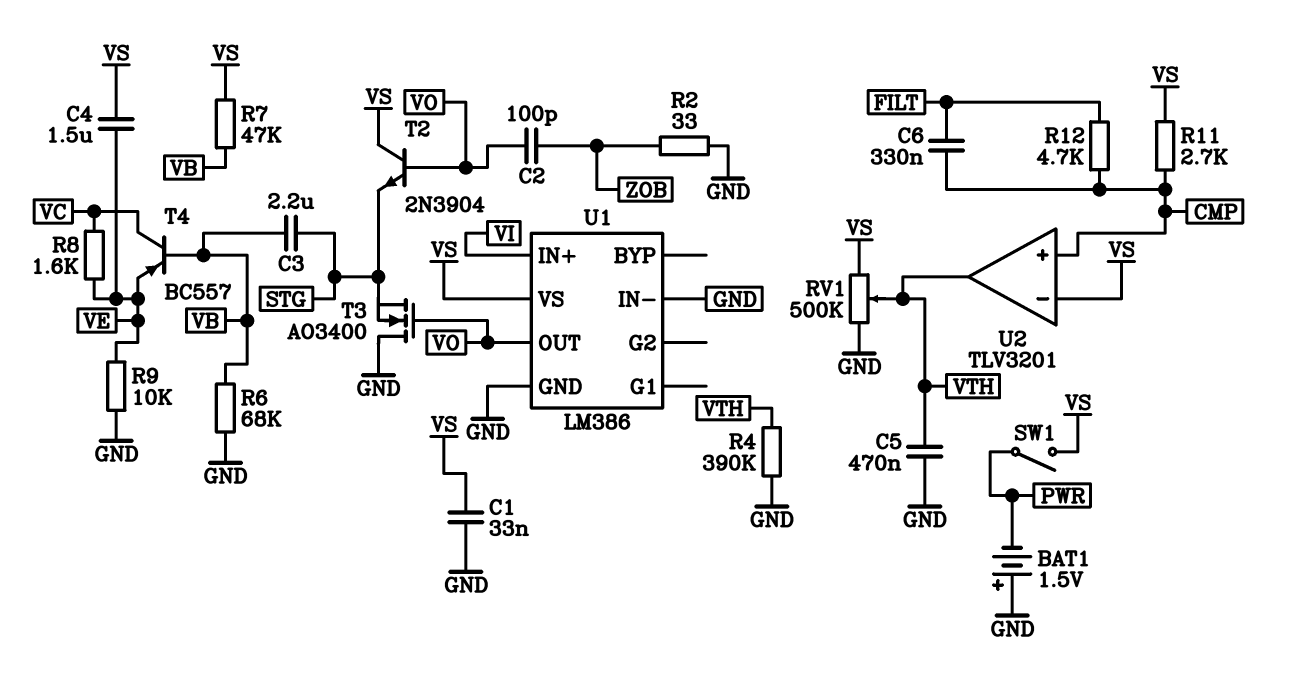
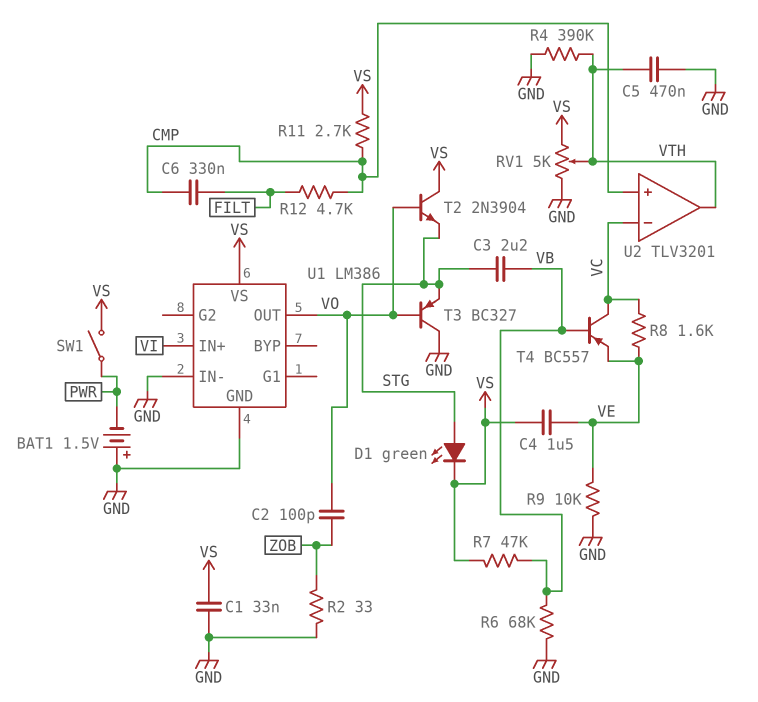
D1: none -> LED green (A STG, K VS)
RV1: 500k (GND, VS, wiper VTH) -> 5k (GND, VS, wiper VTH)
T3: NMOS AO3400 (G VO, D GND, S STG) -> PNP BC327 (B VO, C GND, E STG)
U2 pin in-: VS -> VC

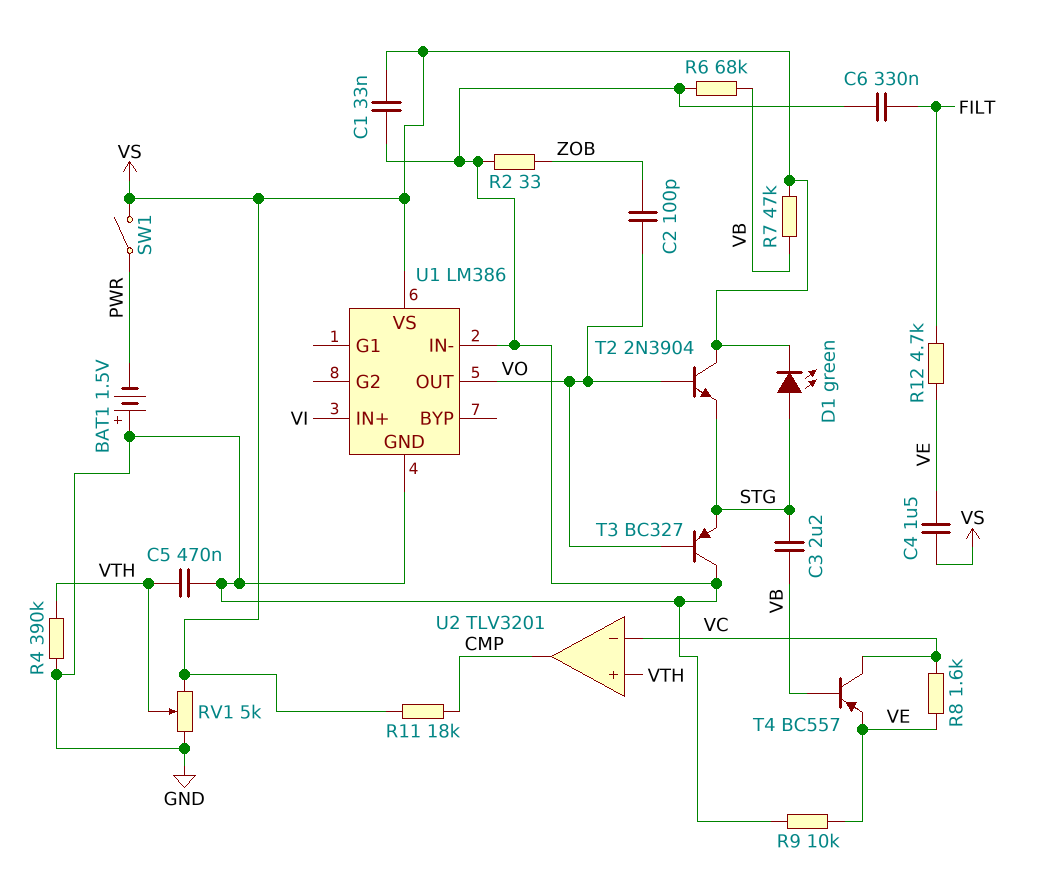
C6: 330nF (CMP, FILT) -> 330nF (FILT, GND)
R11: 2.7k (CMP, VS) -> 18k (CMP, VS)
R12: 4.7k (CMP, FILT) -> 4.7k (FILT, VE)
U2 pin in+: CMP -> VTH
U2 pin out: VTH -> CMP

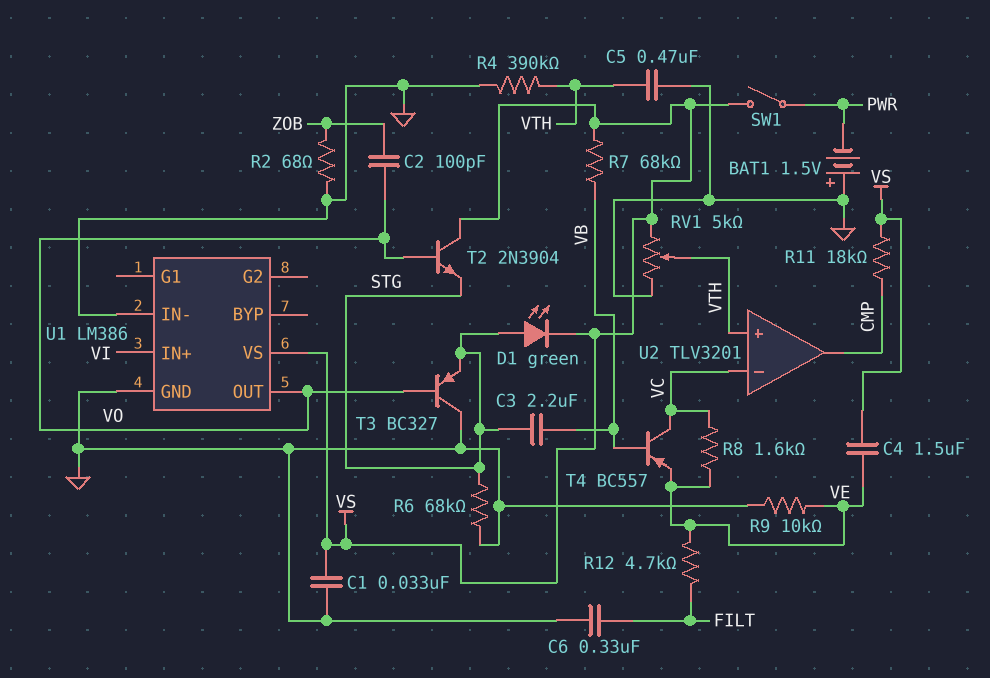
R2: 33 (GND, ZOB) -> 68 (GND, ZOB)
R6: 68k (GND, VB) -> 68k (GND, STG)
R7: 47k (VB, VS) -> 68k (VB, VS)

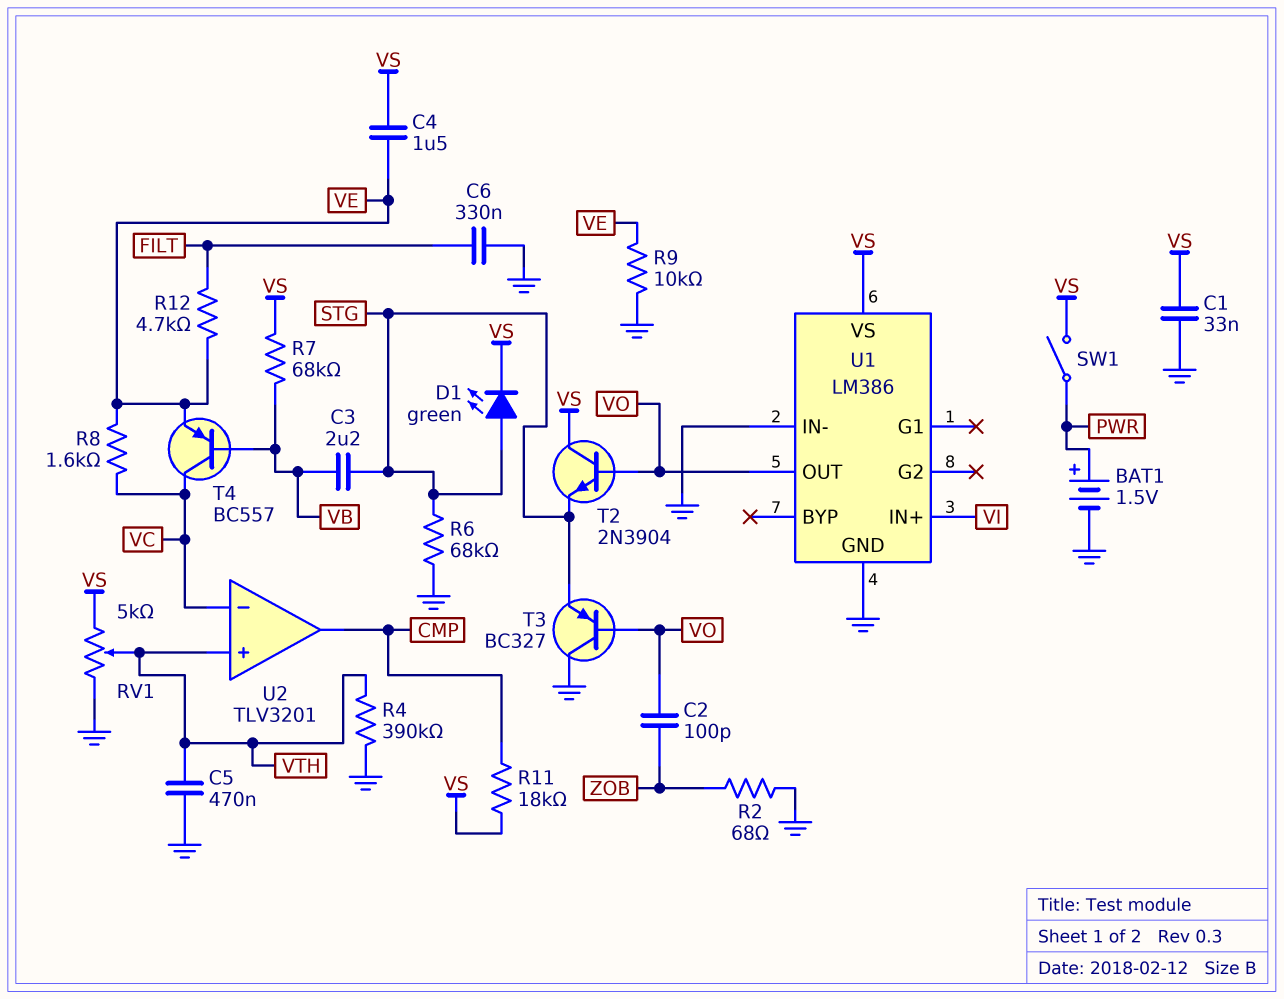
BAT1: 1.5V (plus GND, minus PWR) -> 1.5V (plus PWR, minus GND)

